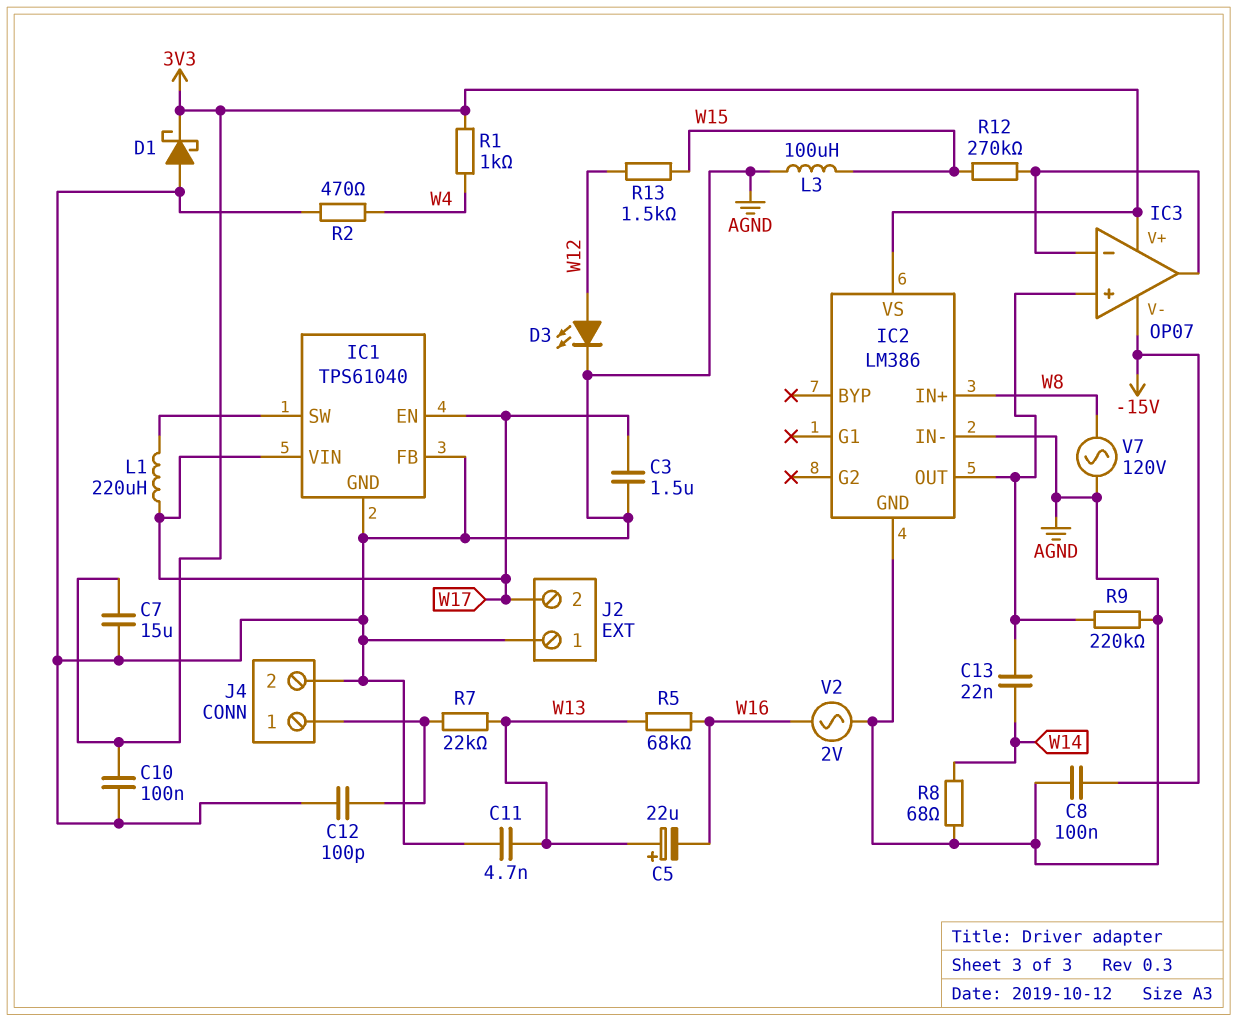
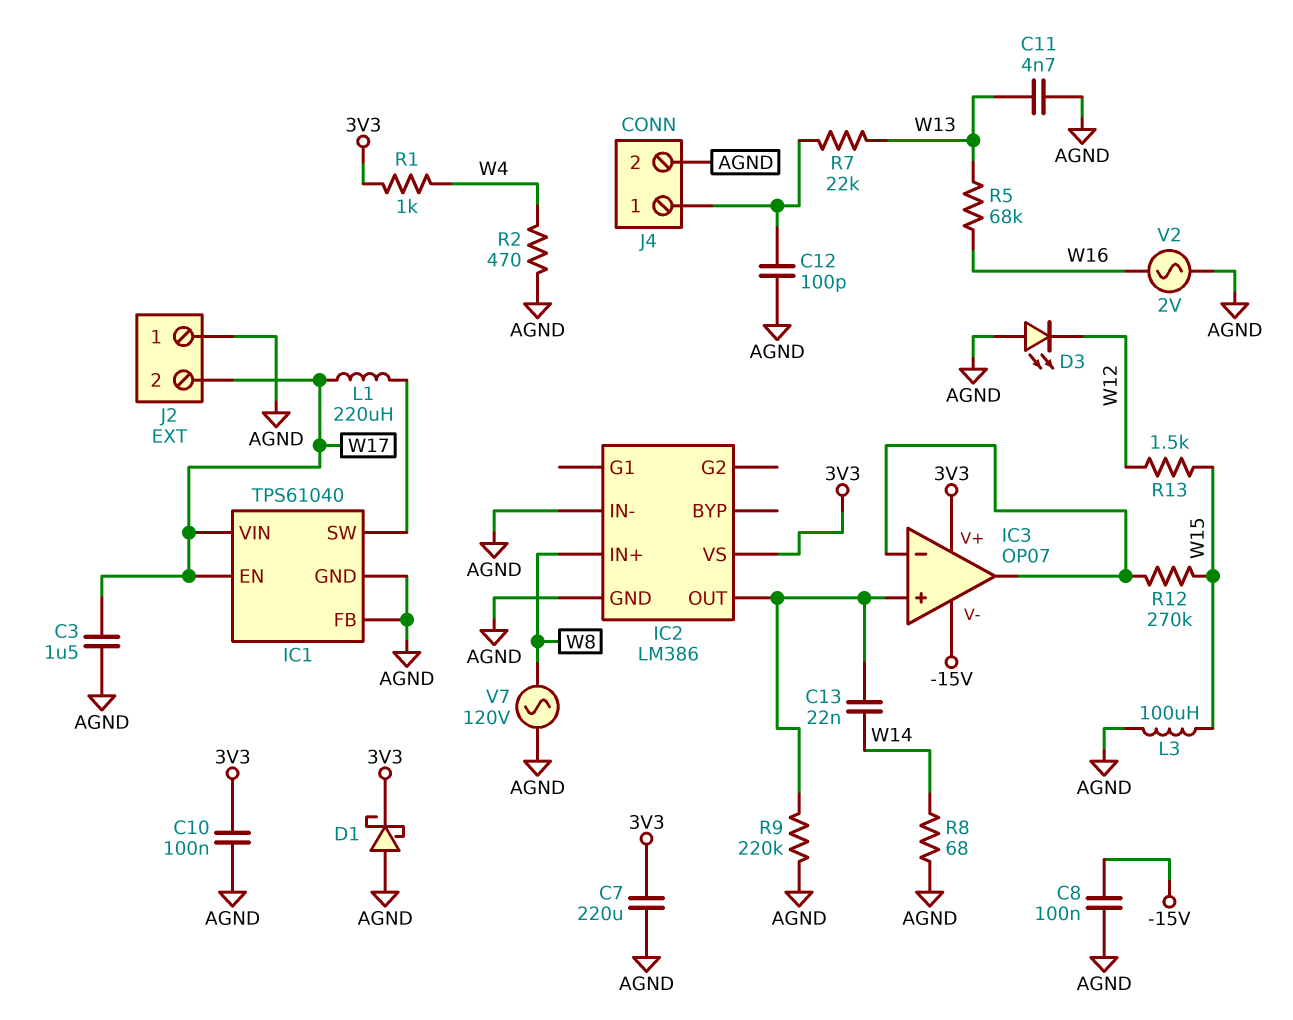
C5: 22uF (plus W13, minus W16) -> none
C7: 15uF (3V3, AGND) -> 220uF (3V3, AGND)
D3: LED (A W12, K AGND) -> LED (A AGND, K W12)

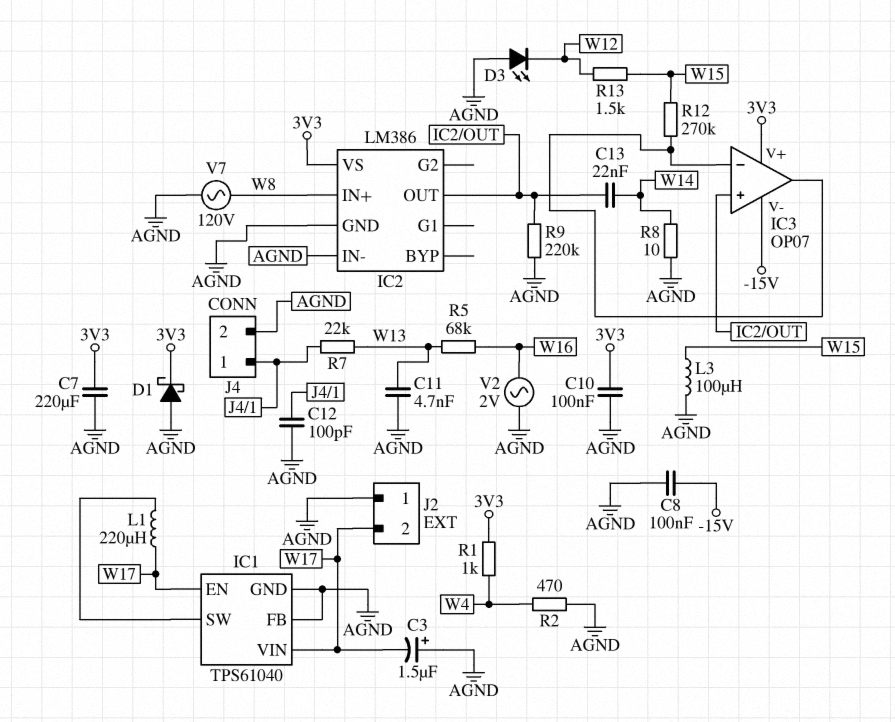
C3: 1.5uF (AGND, W17) -> 1.5uF (plus AGND, minus W17)
R8: 68 (AGND, W14) -> 10 (AGND, W14)

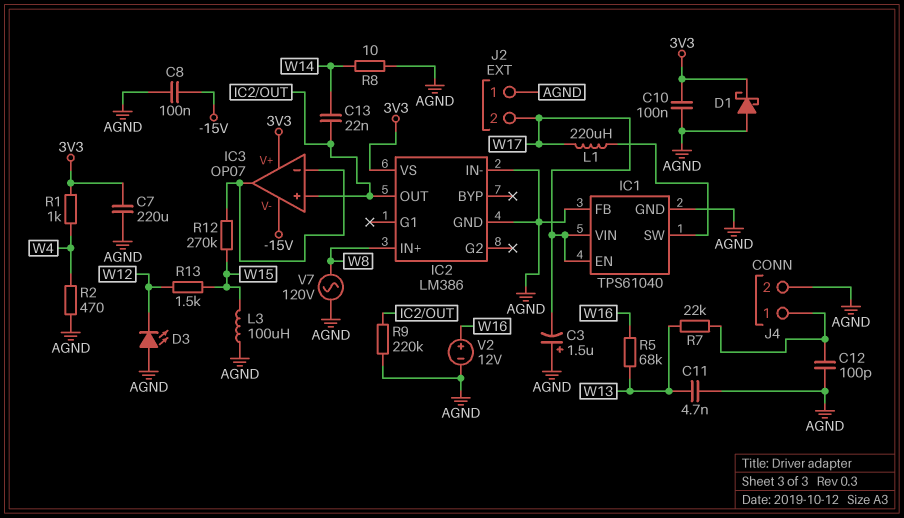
V2: AC 2V (AGND, W16) -> 12V (plus W16, minus AGND)

